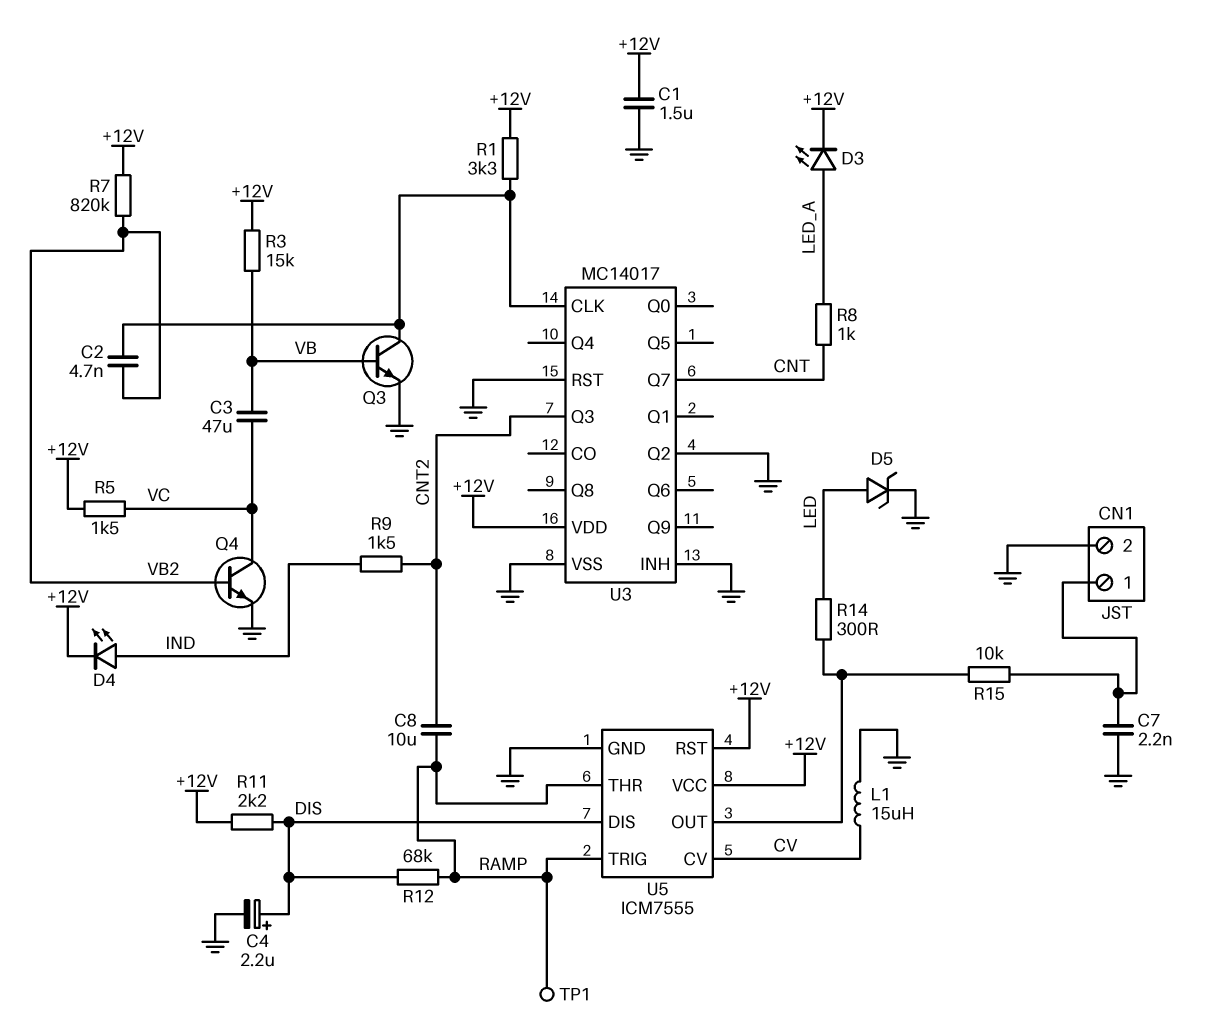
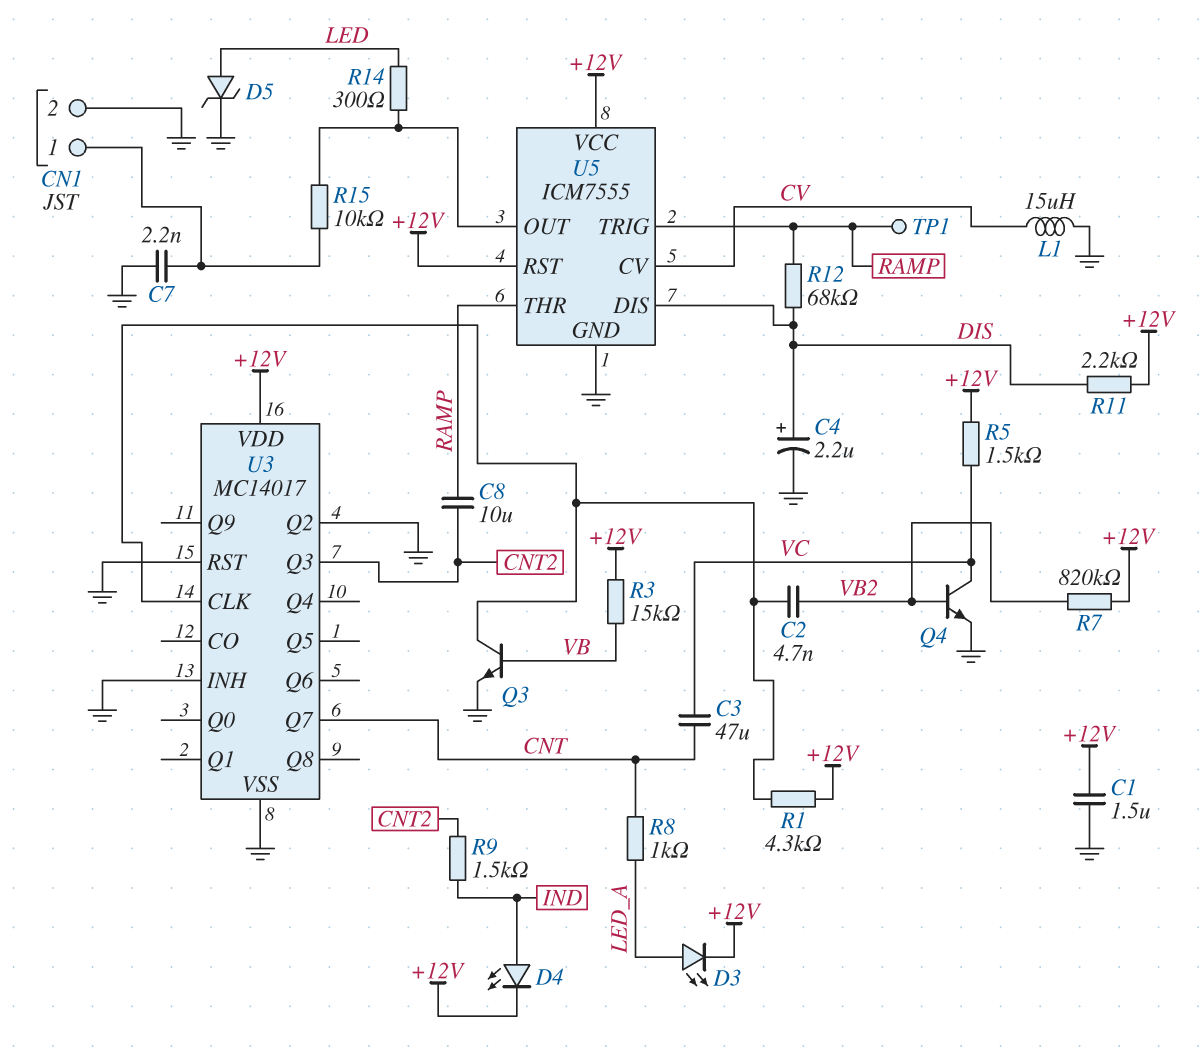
C3: 47uF (VB, VC) -> 47uF (CNT, VC)
R1: 3.3k (+12V, U3/CLK) -> 4.3k (+12V, U3/CLK)

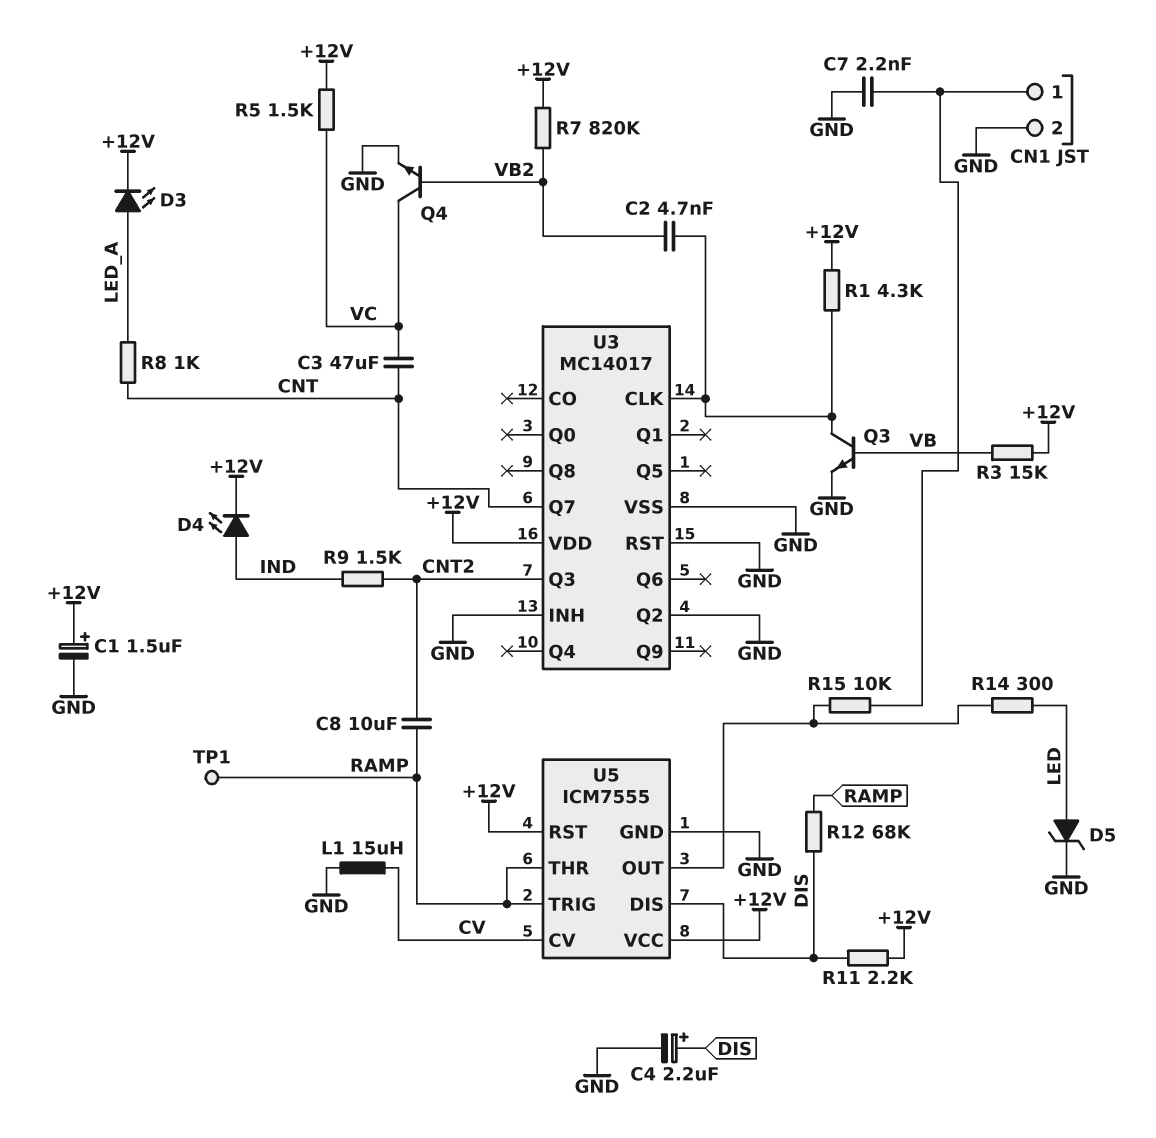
C1: 1.5uF (+12V, GND) -> 1.5uF (plus +12V, minus GND)

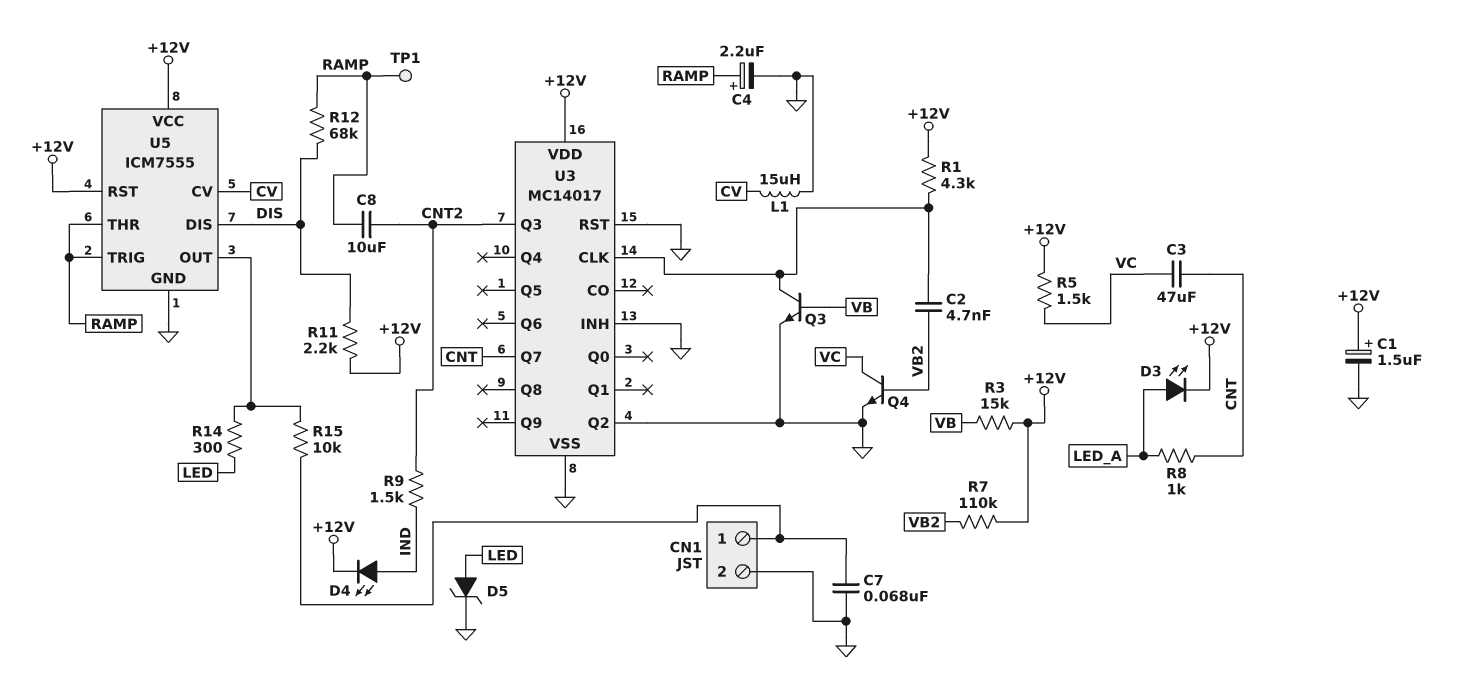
C4: 2.2uF (plus DIS, minus GND) -> 2.2uF (plus RAMP, minus GND)
C7: 2.2nF (CN1/1, GND) -> 68nF (CN1/1, GND)
R7: 820k (+12V, VB2) -> 110k (+12V, VB2)

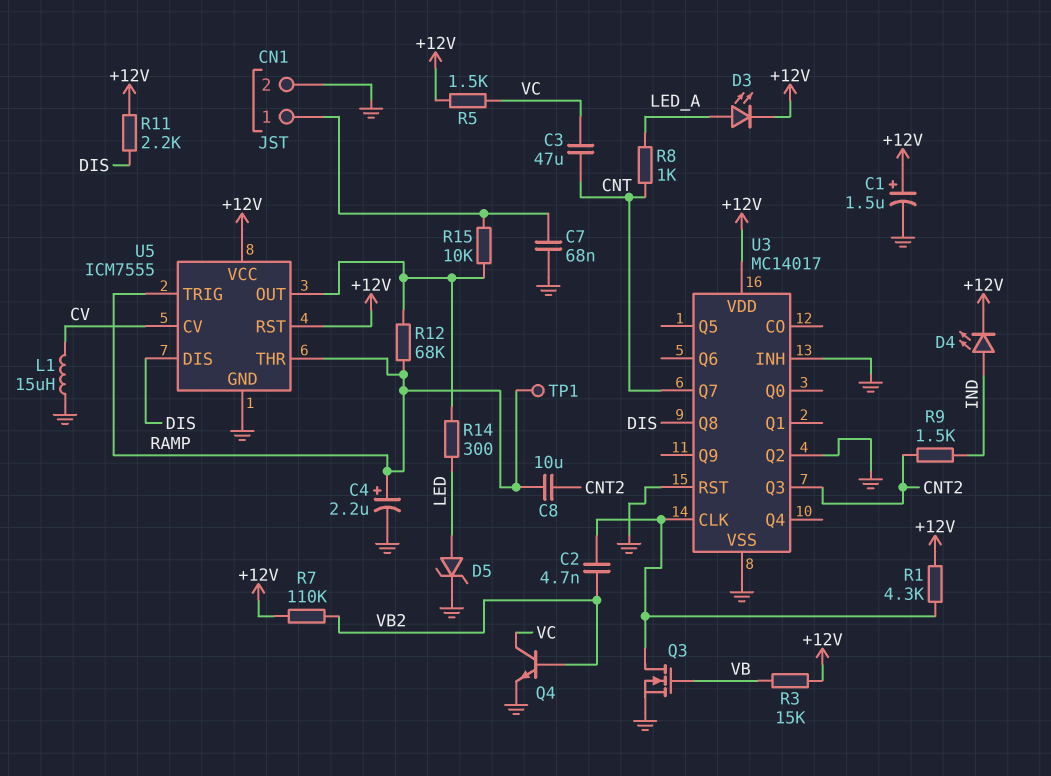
Q3: NPN (B VB, C U3/CLK, E GND) -> NMOS (G VB, D U3/CLK, S GND)
R12: 68k (DIS, RAMP) -> 68k (RAMP, U5/OUT)
U3 pin Q8: none -> DIS

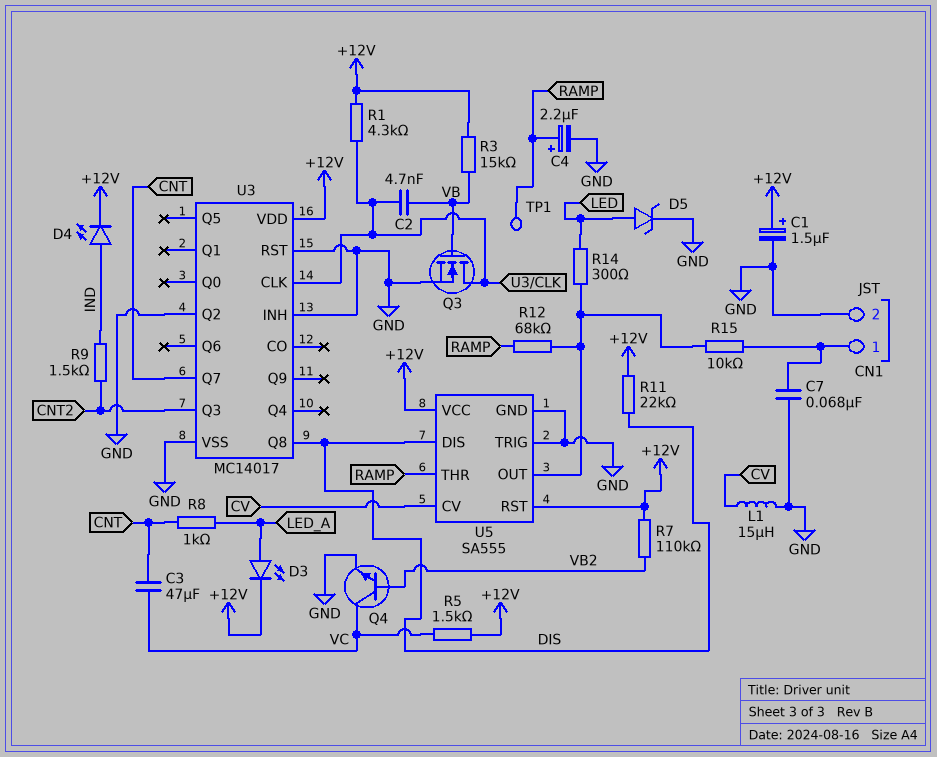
C2: 4.7nF (U3/CLK, VB2) -> 4.7nF (U3/CLK, VB)
C8: 10uF (CNT2, RAMP) -> none
R11: 2.2k (+12V, DIS) -> 22k (+12V, DIS)
U5: ICM7555 -> SA555
U5 pin TRIG: RAMP -> GND

